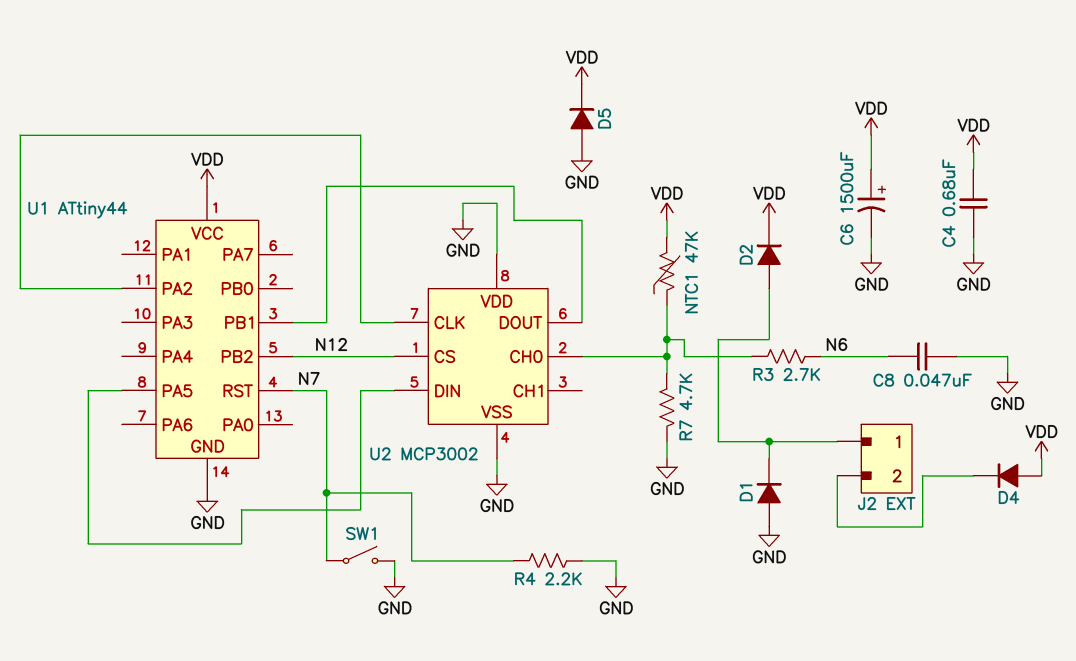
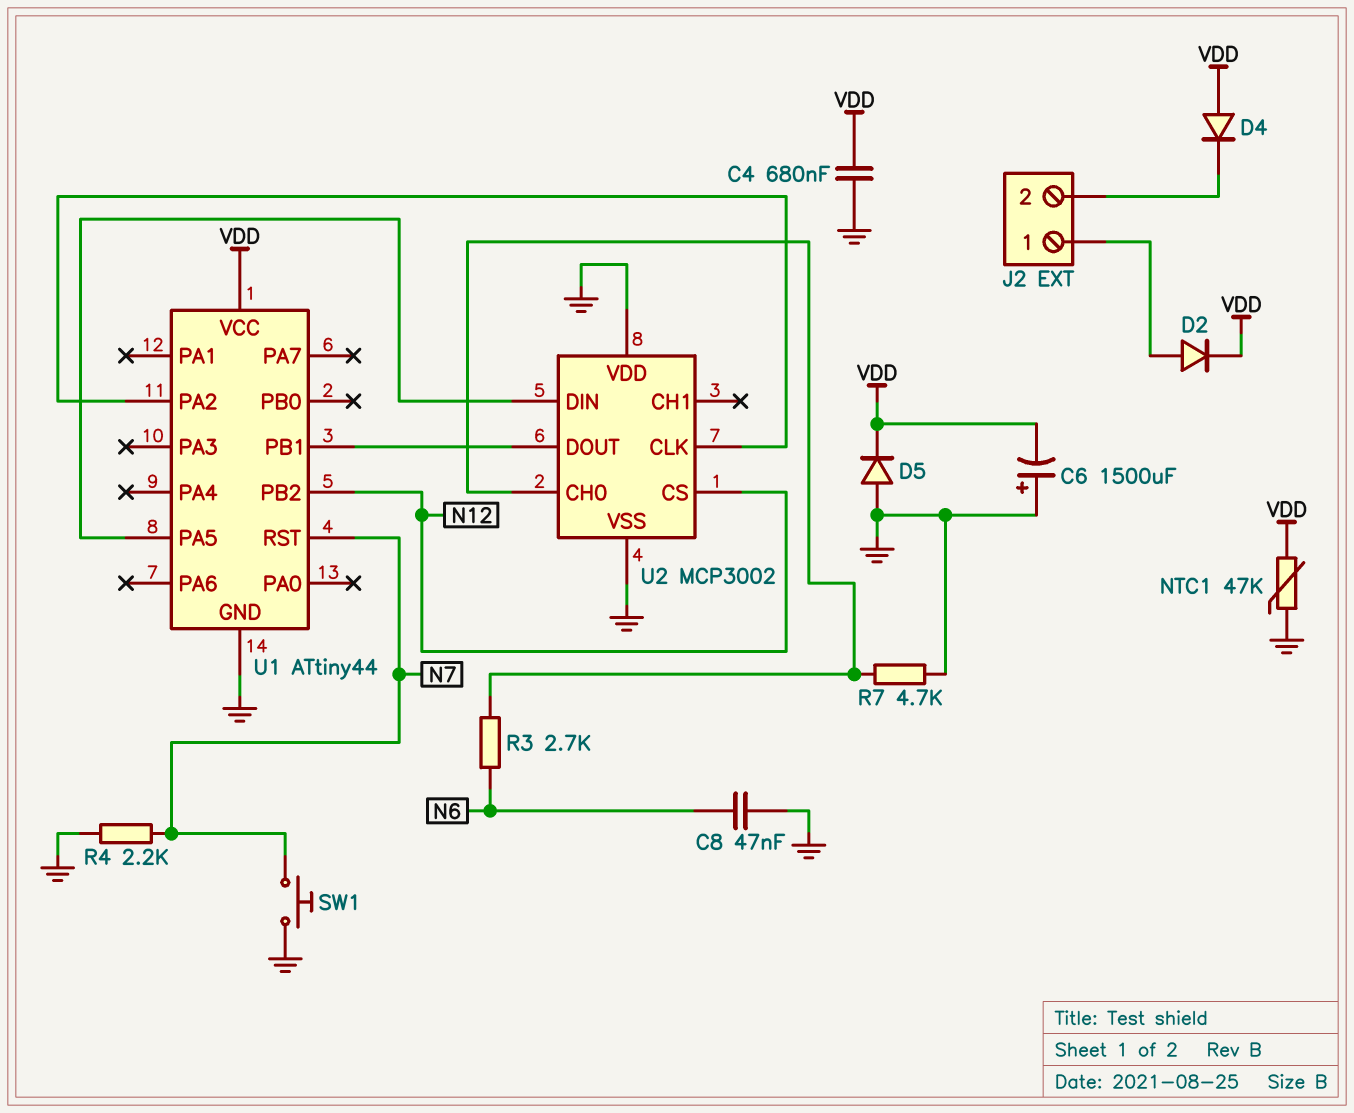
C6: 1500uF (plus VDD, minus GND) -> 1500uF (plus GND, minus VDD)
D1: diode (A GND, K J2/1) -> none
NTC1: 47k (U2/CH0, VDD) -> 47k (GND, VDD)
SW1: switch (GND, N7) -> button (GND, N7)

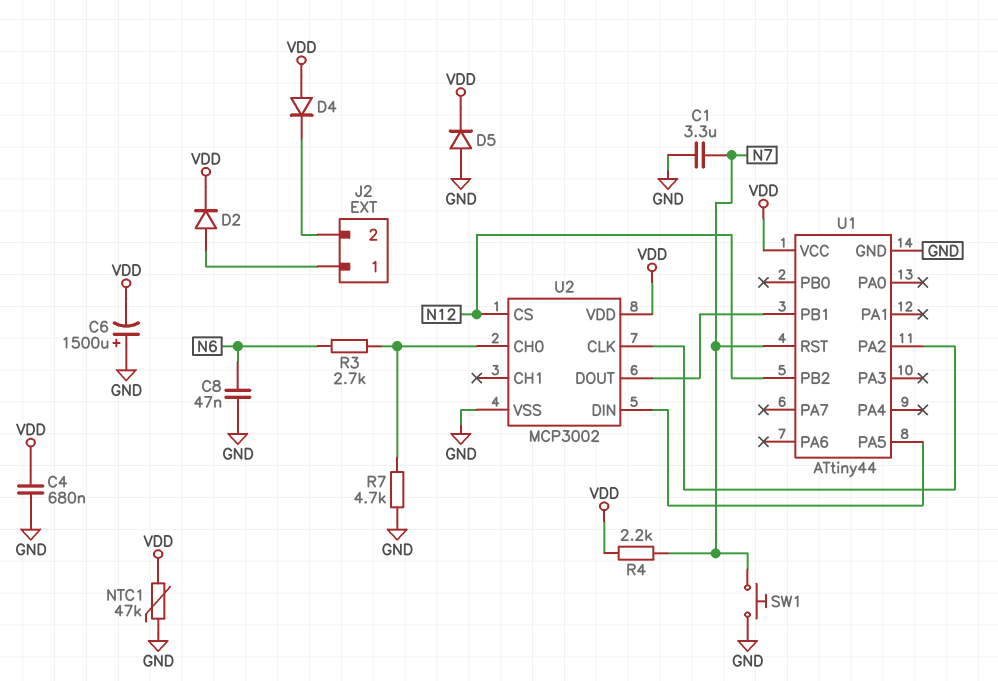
C1: none -> 3.3uF (GND, N7)
R4: 2.2k (GND, N7) -> 2.2k (N7, VDD)
U2 pin VDD: GND -> VDD

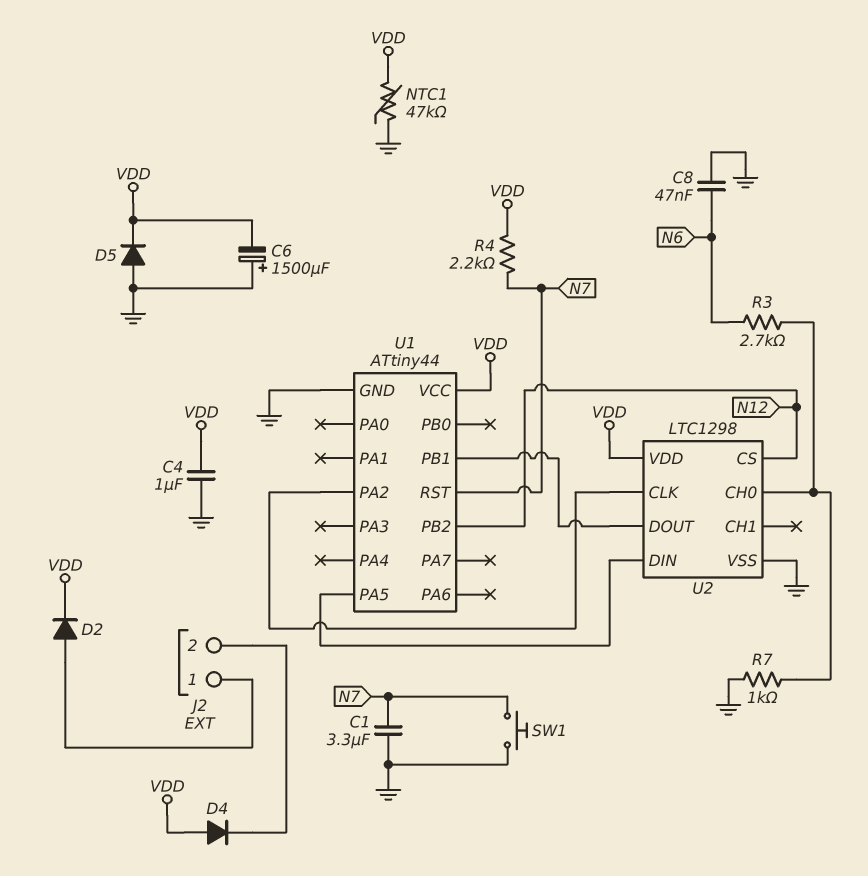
C4: 680nF (GND, VDD) -> 1uF (GND, VDD)
R7: 4.7k (GND, U2/CH0) -> 1k (GND, U2/CH0)
U2: MCP3002 -> LTC1298

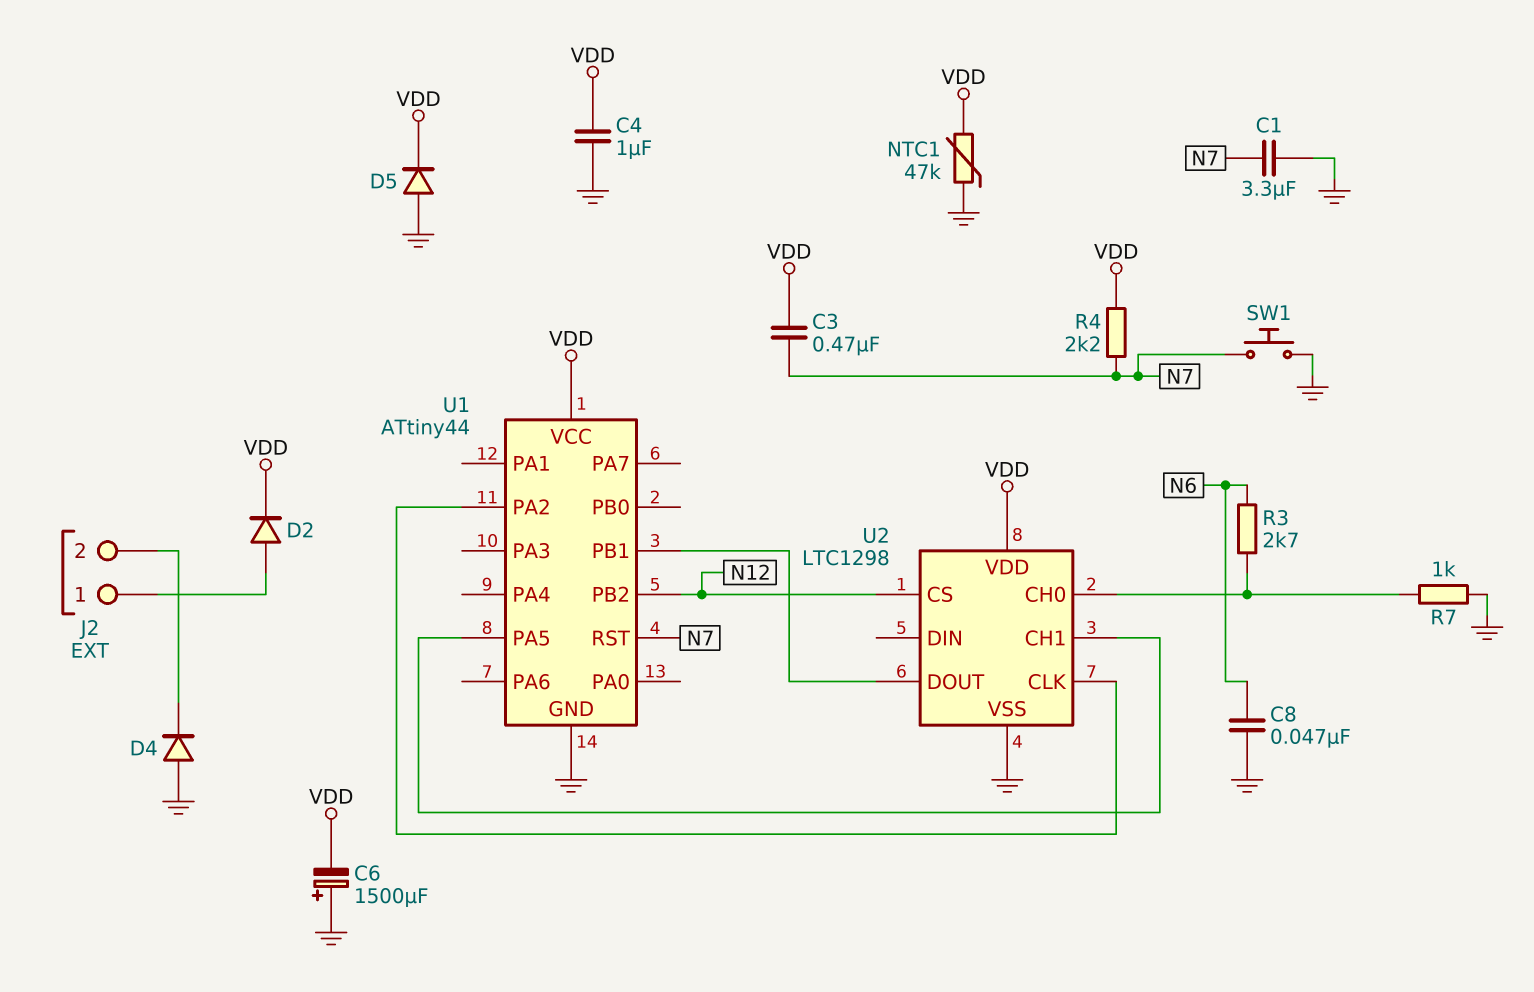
C3: none -> 470nF (N7, VDD)
D4: diode (A VDD, K J2/2) -> diode (A GND, K J2/2)
U2 pin CH1: none -> U1/PA5
U2 pin DIN: U1/PA5 -> none

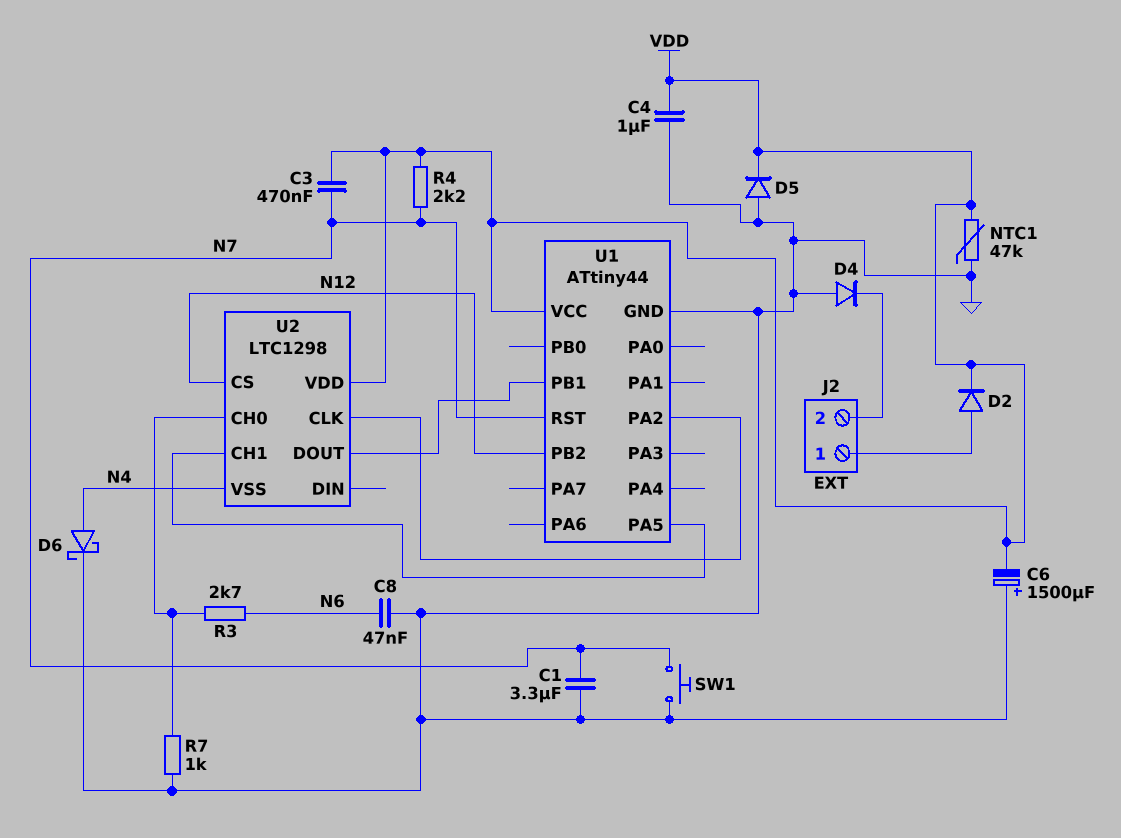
D6: none -> schottky (A N4, K GND)
U2 pin VSS: GND -> N4

